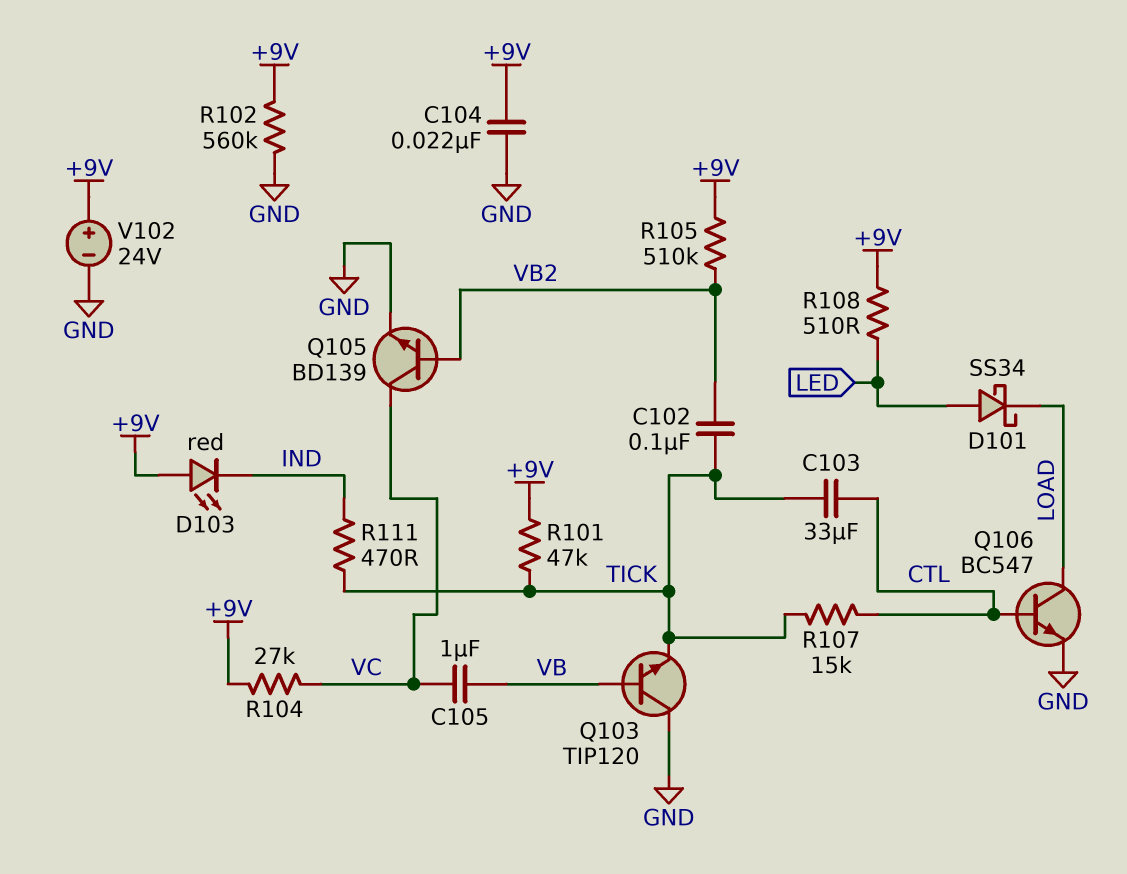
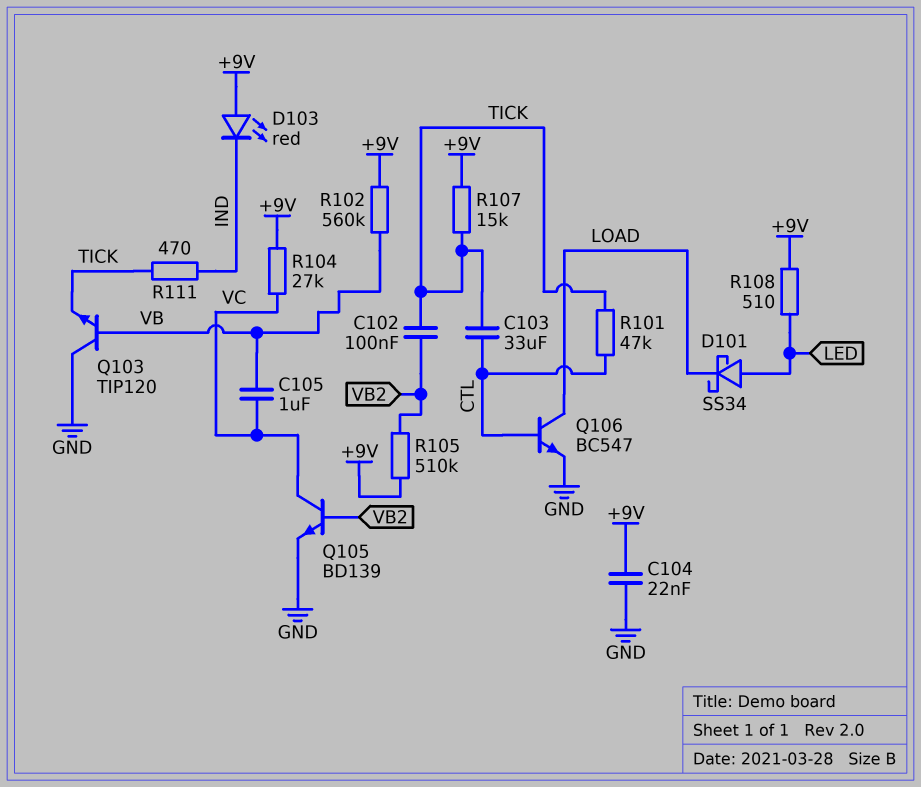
R101: 47k (+9V, TICK) -> 47k (CTL, TICK)
R102: 560k (+9V, GND) -> 560k (+9V, VB)
R107: 15k (CTL, TICK) -> 15k (+9V, TICK)
V102: 24V (plus +9V, minus GND) -> none

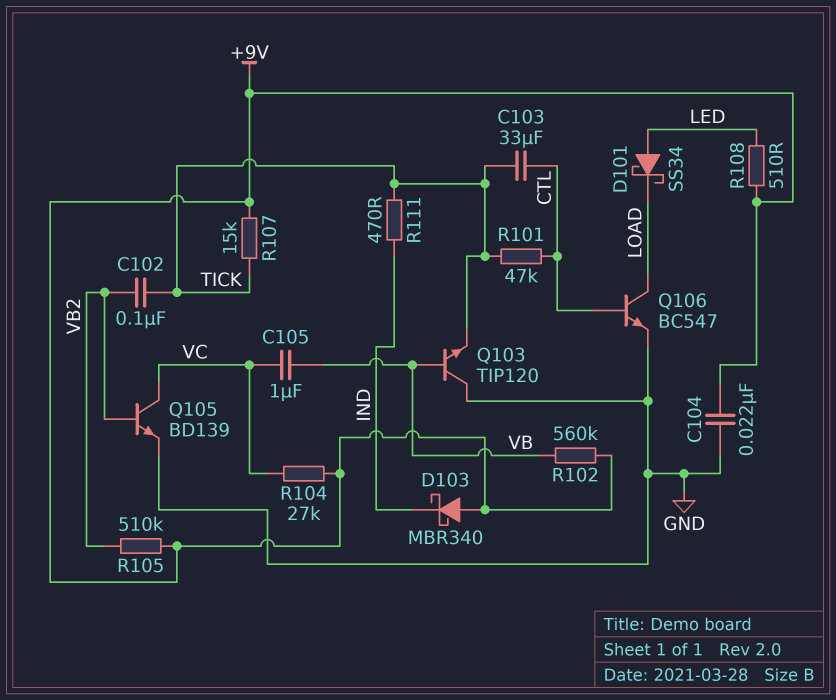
D103: LED red (A +9V, K IND) -> schottky MBR340 (A +9V, K IND)

